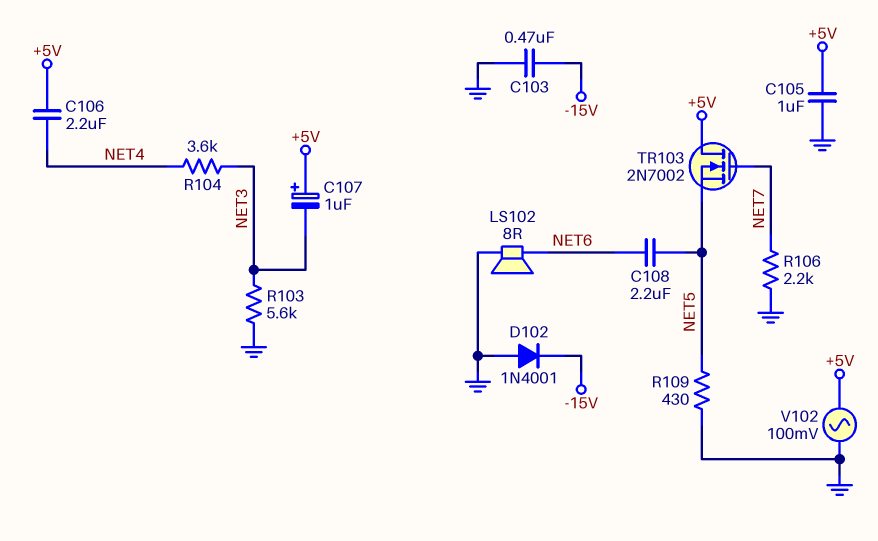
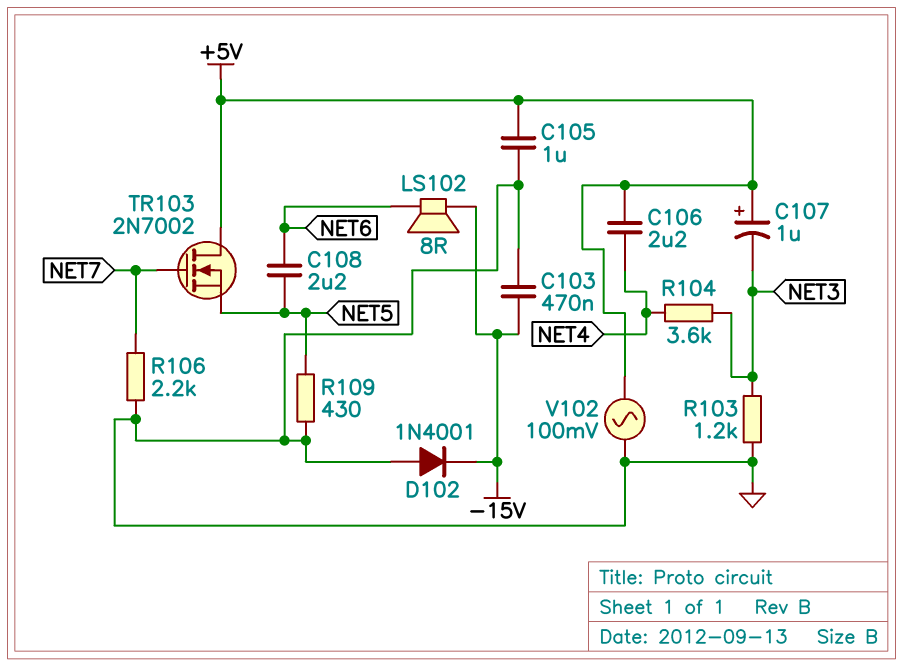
LS102: speaker 8R (GND, NET6) -> speaker 8R (-15V, NET6)
R103: 5.6k (GND, NET3) -> 1.2k (GND, NET3)

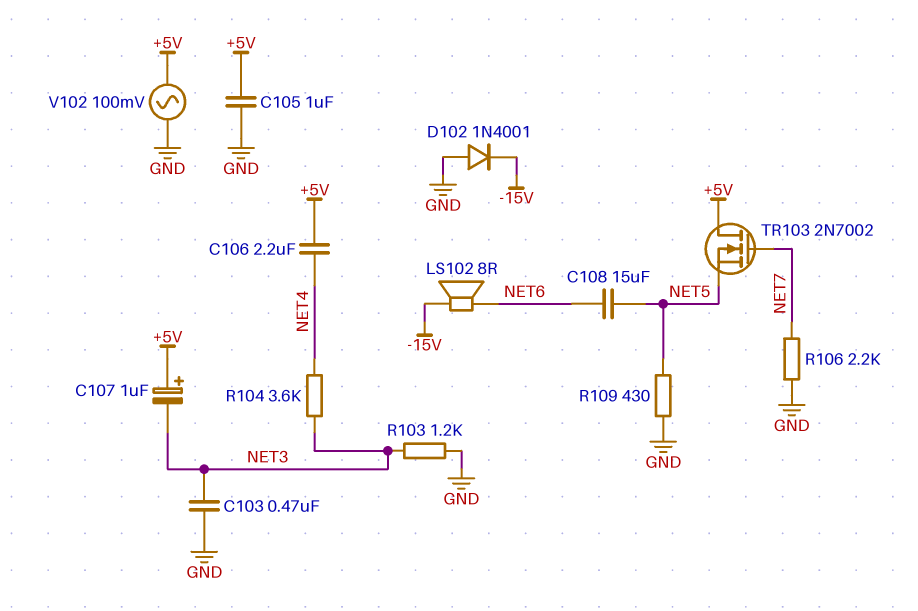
C103: 470nF (-15V, GND) -> 470nF (GND, NET3)
C108: 2.2uF (NET5, NET6) -> 15uF (NET5, NET6)

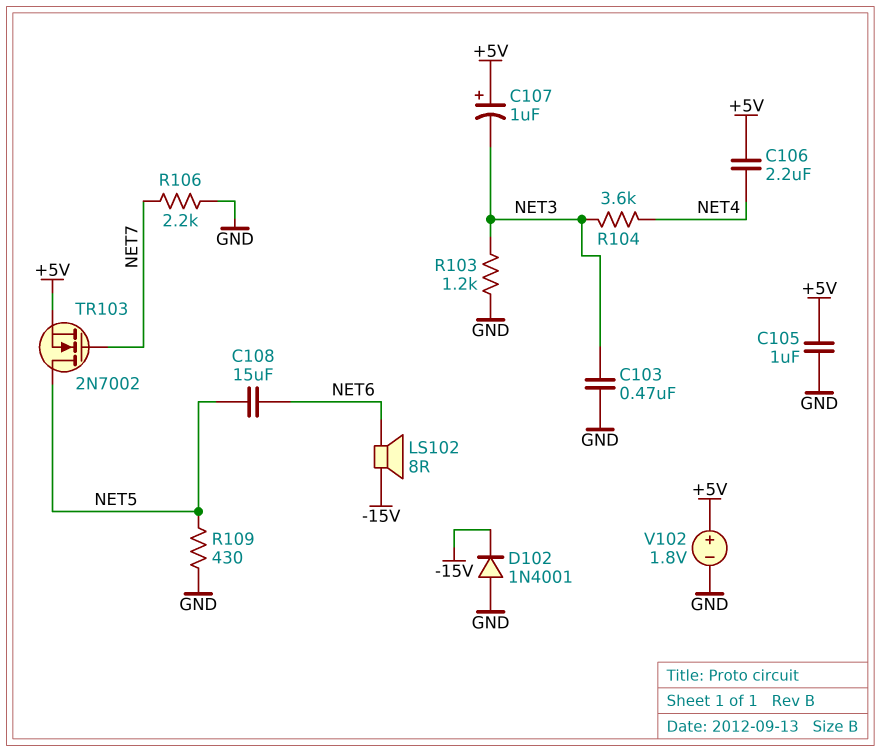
TR103: NMOS 2N7002 (G NET7, D +5V, S NET5) -> NMOS 2N7002 (G NET7, D NET5, S +5V)
V102: AC 100mV (+5V, GND) -> 1.8V (plus +5V, minus GND)

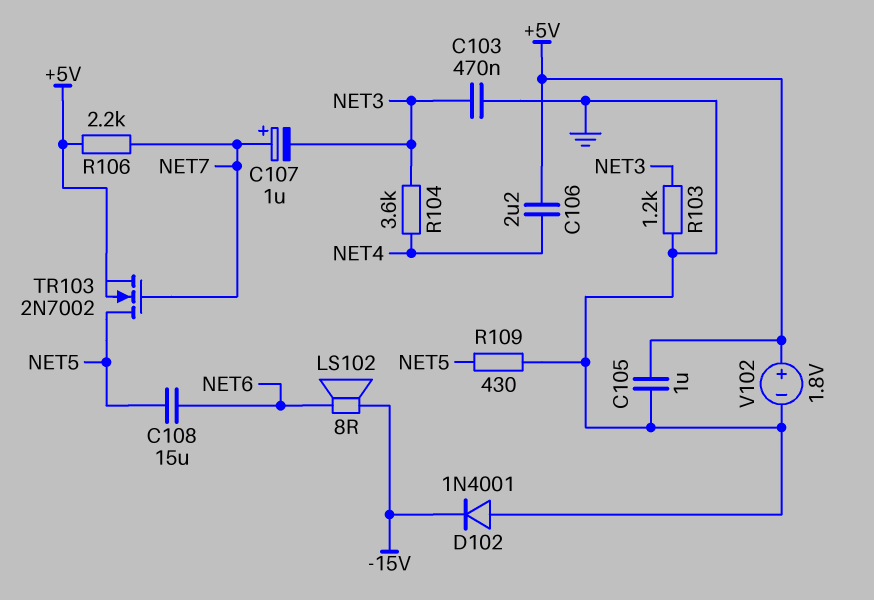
C107: 1uF (plus +5V, minus NET3) -> 1uF (plus NET7, minus NET3)
R106: 2.2k (GND, NET7) -> 2.2k (+5V, NET7)

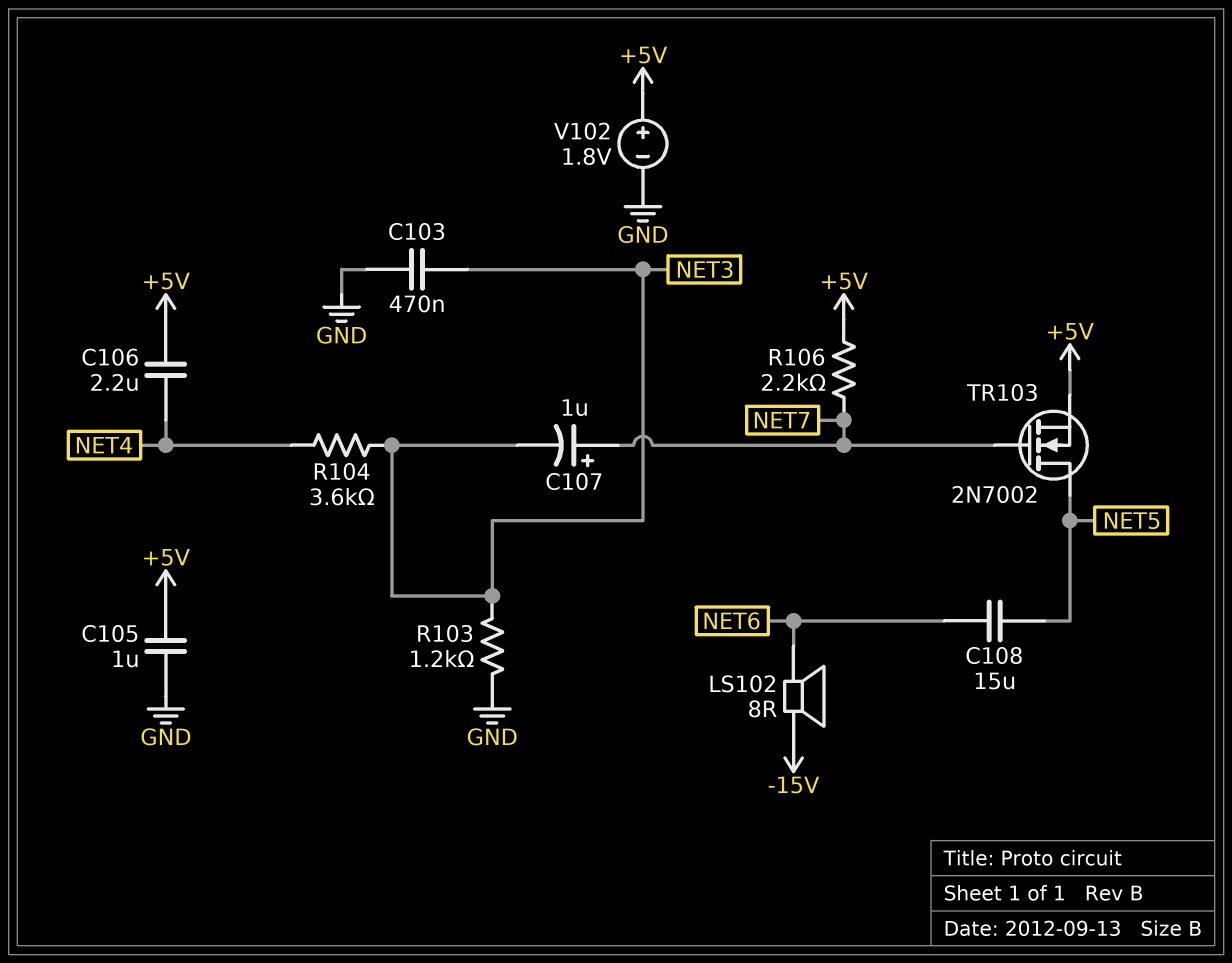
D102: diode 1N4001 (A GND, K -15V) -> none
R109: 430 (GND, NET5) -> none

